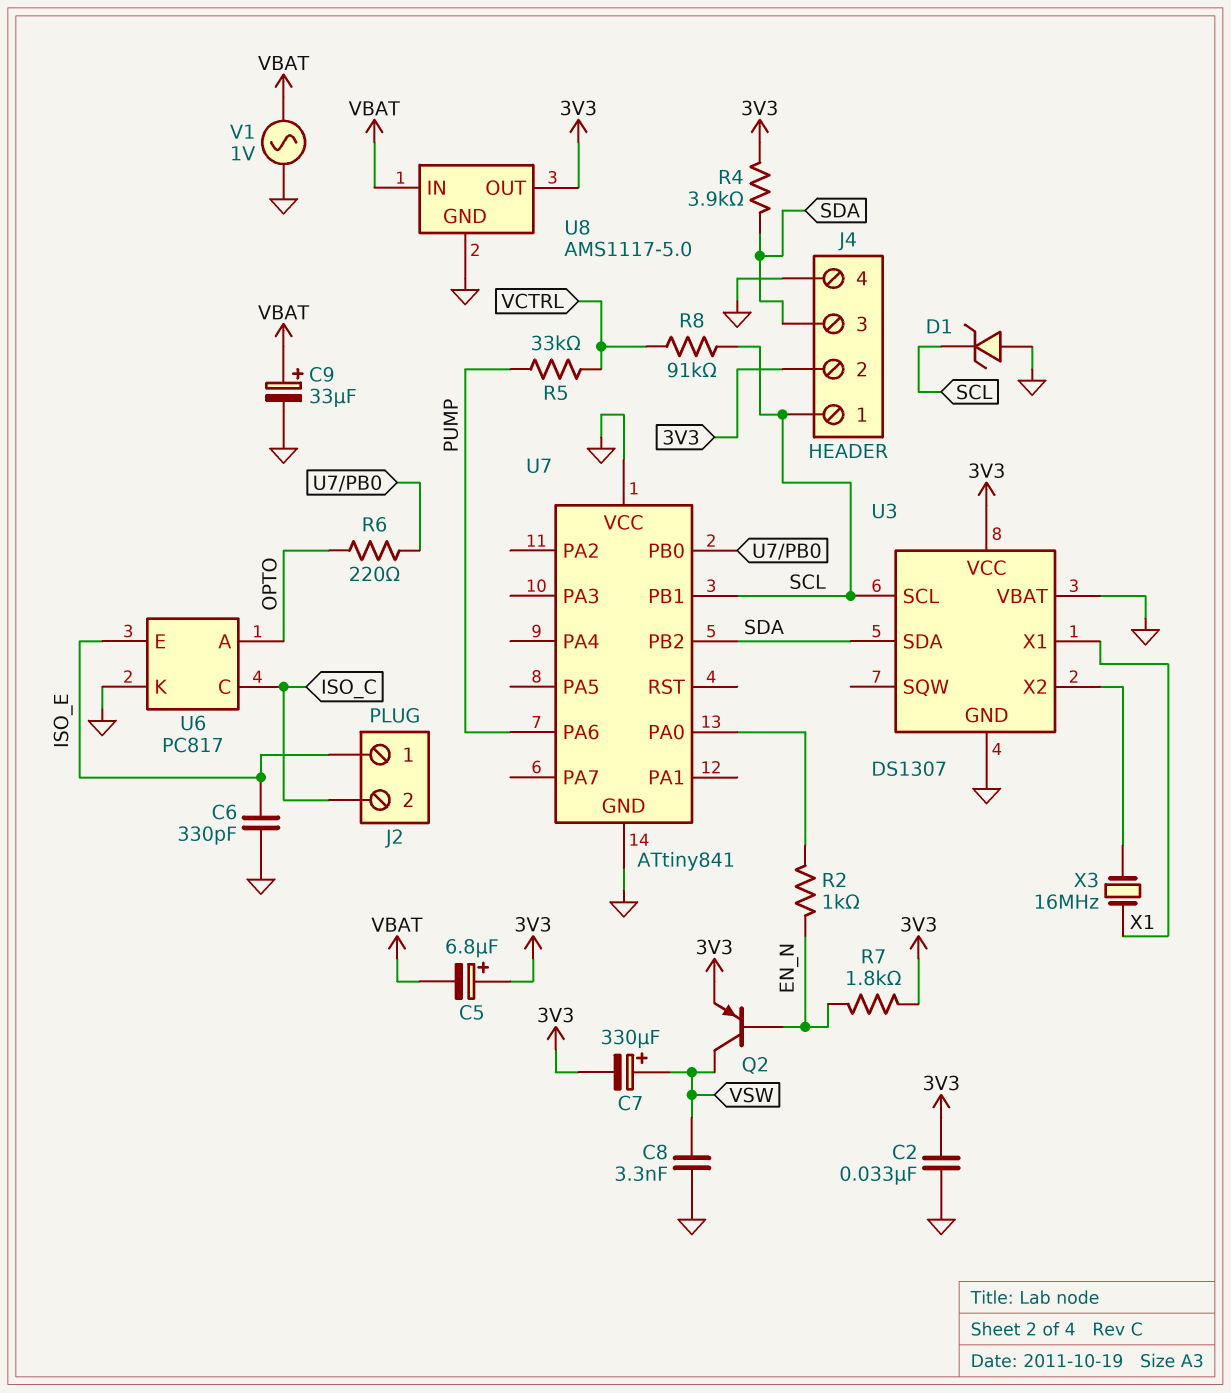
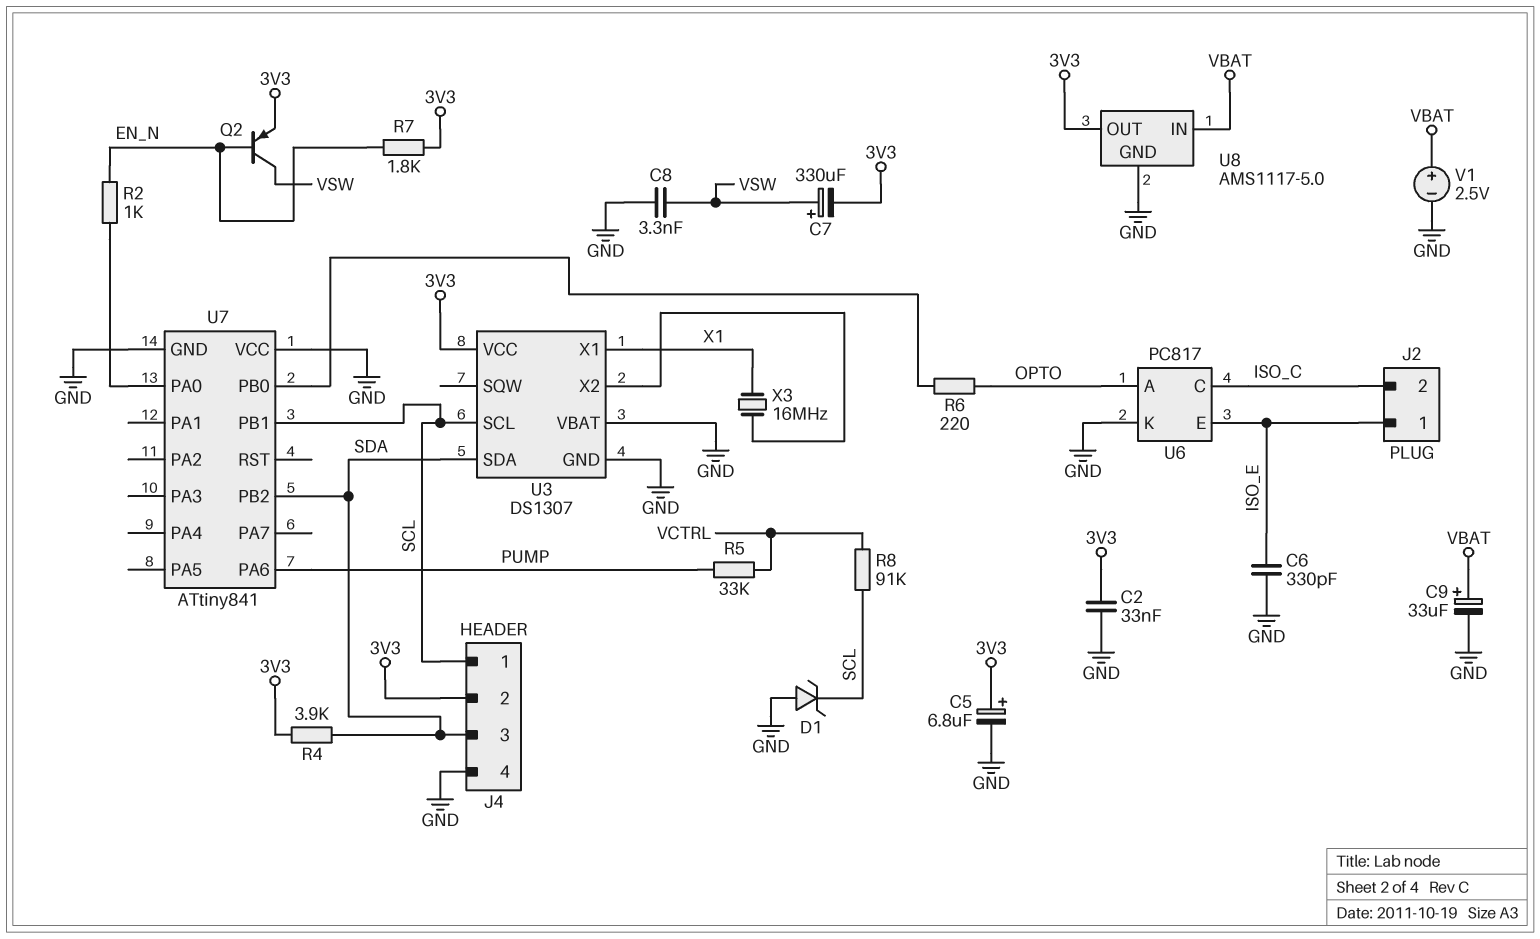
C5: 6.8uF (plus 3V3, minus VBAT) -> 6.8uF (plus 3V3, minus GND)
V1: AC 1V (GND, VBAT) -> 2.5V (plus VBAT, minus GND)

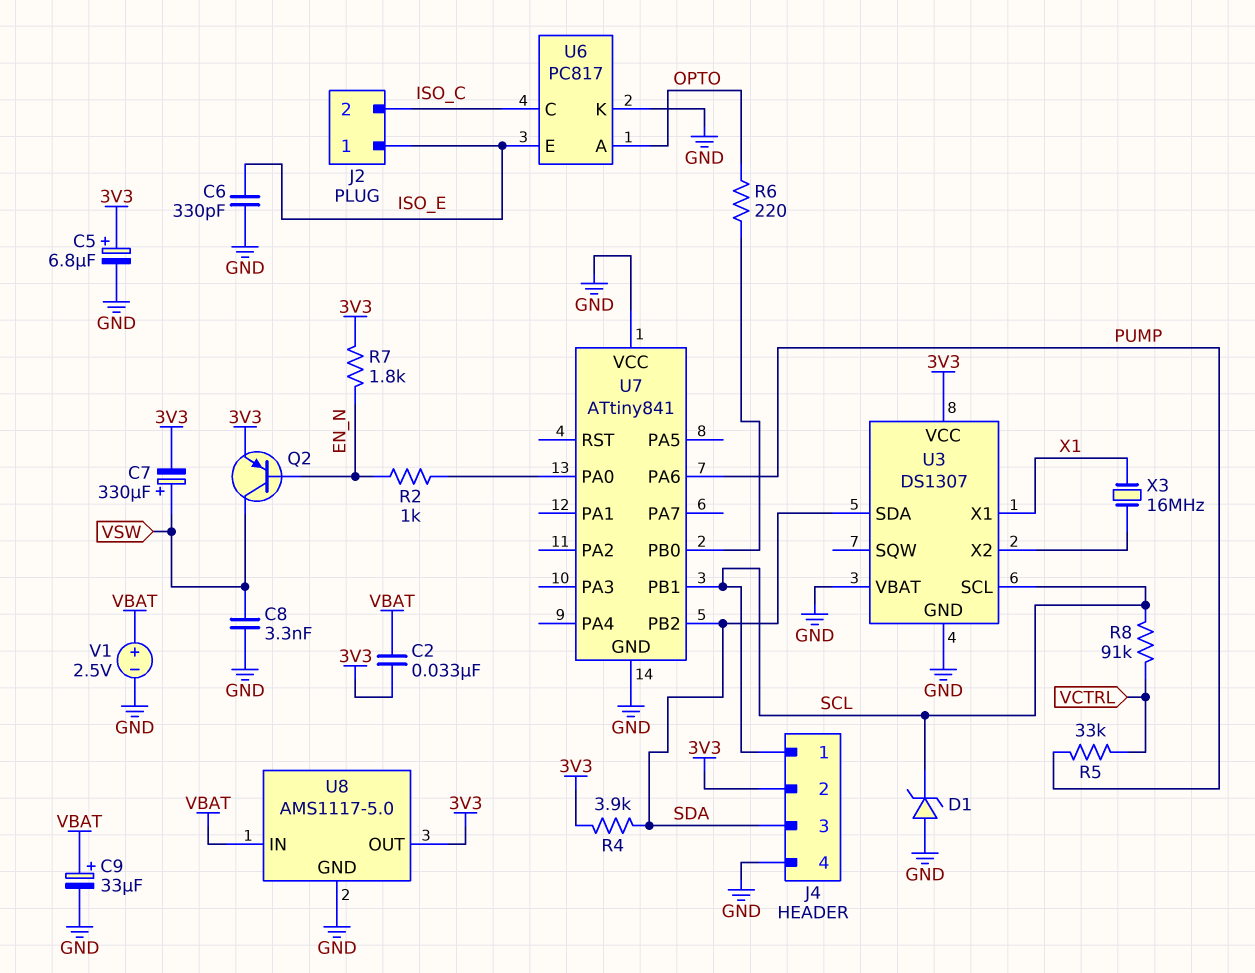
C2: 33nF (3V3, GND) -> 33nF (3V3, VBAT)

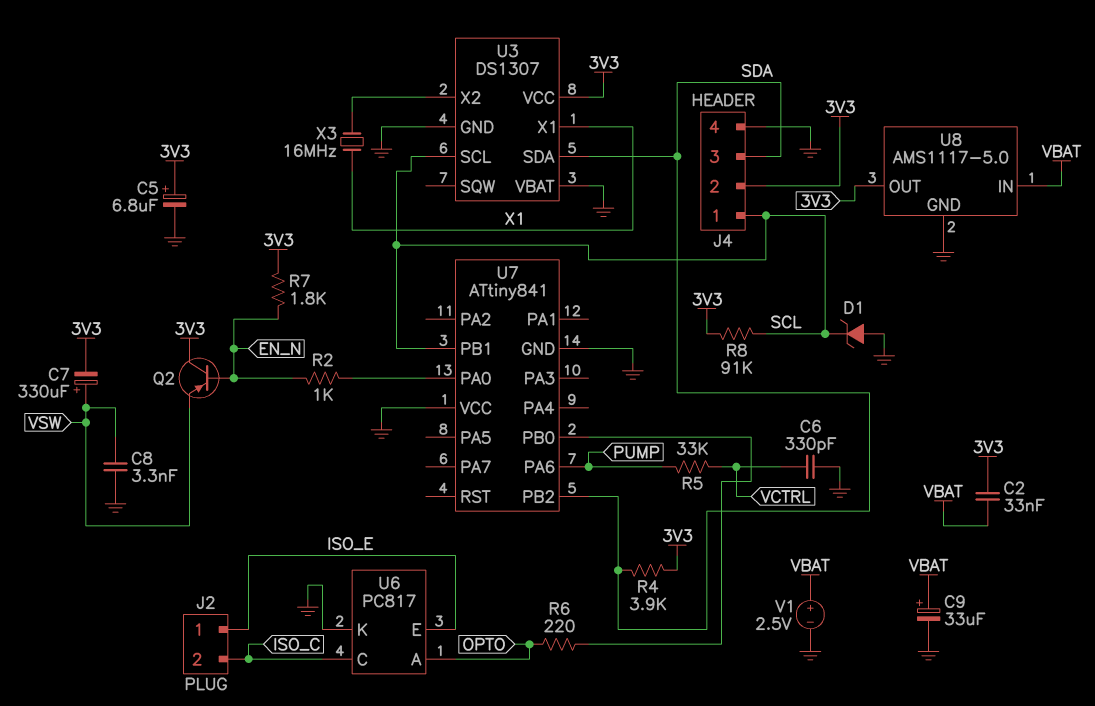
C6: 330pF (GND, ISO_E) -> 330pF (GND, VCTRL)
Q2: PNP (B EN_N, C VSW, E 3V3) -> PNP (B EN_N, C 3V3, E VSW)
R8: 91k (SCL, VCTRL) -> 91k (3V3, SCL)

